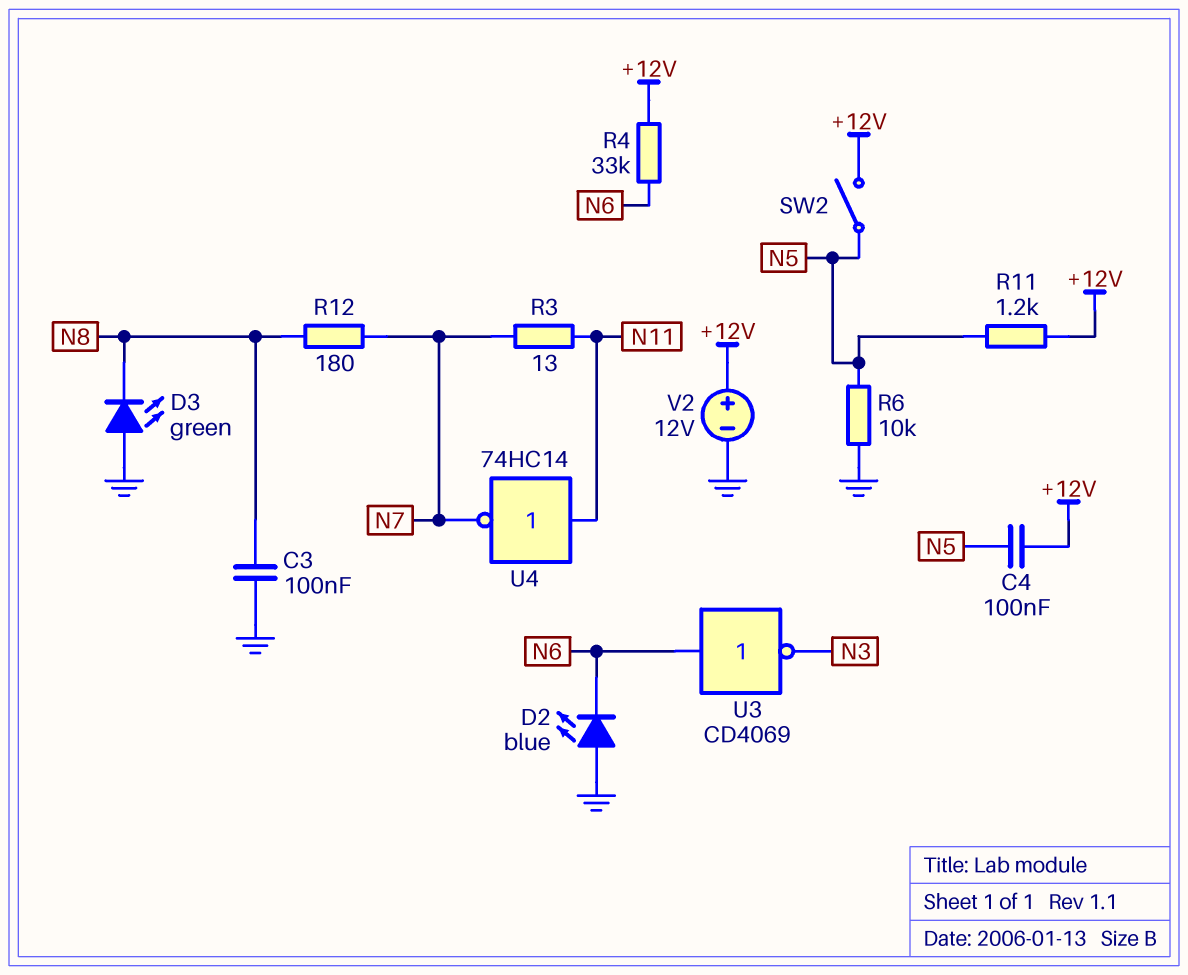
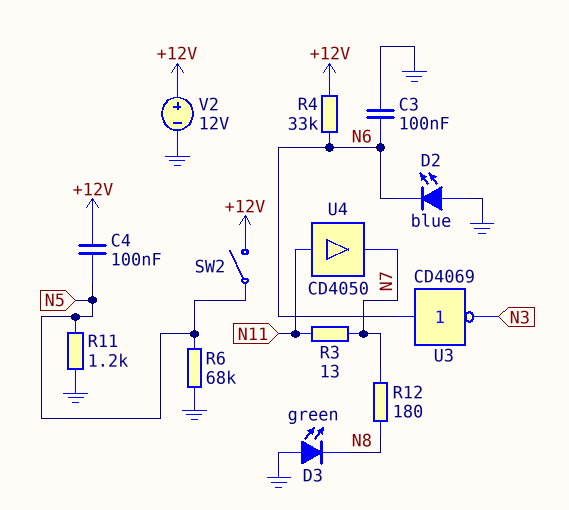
C3: 100nF (GND, N8) -> 100nF (GND, N6)
R6: 10k (GND, N5) -> 68k (GND, N5)
R11: 1.2k (+12V, N5) -> 1.2k (GND, N5)
U4: NOT 74HC14 (in N11, out N7) -> buffer CD4050 (in N11, out N7)

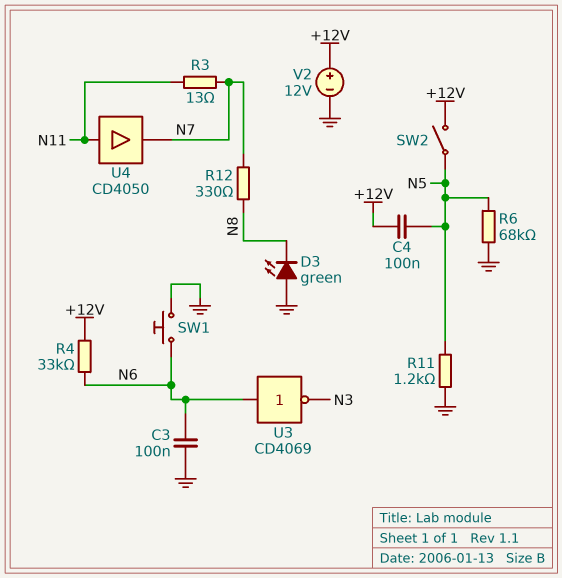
D2: LED blue (A GND, K N6) -> none
R12: 180 (N7, N8) -> 330 (N7, N8)
SW1: none -> button (GND, N6)

